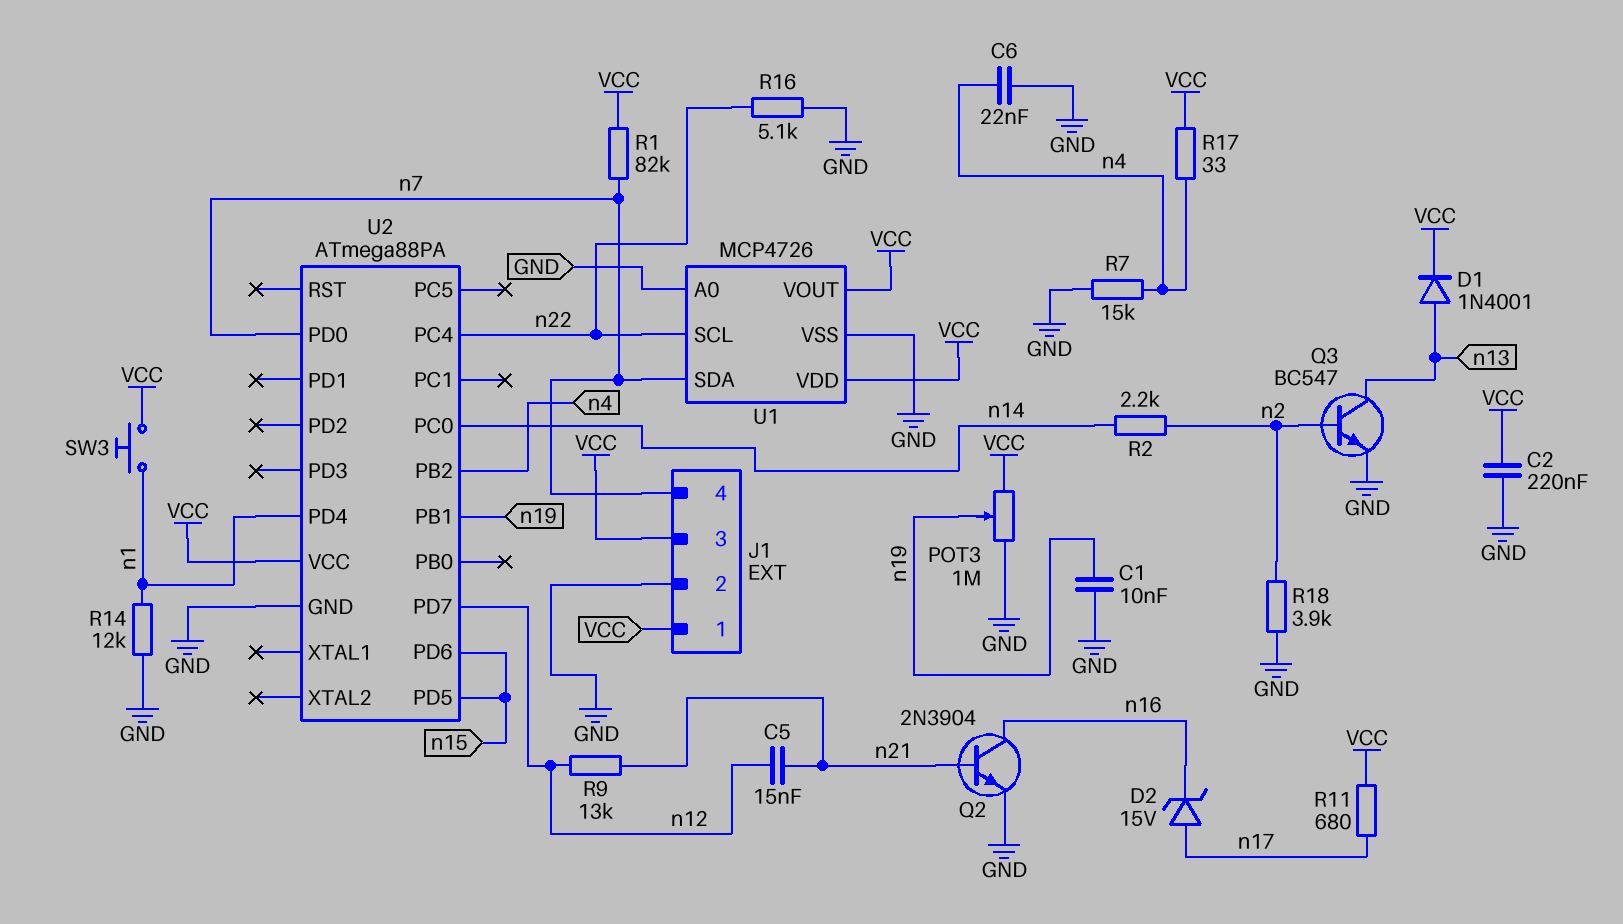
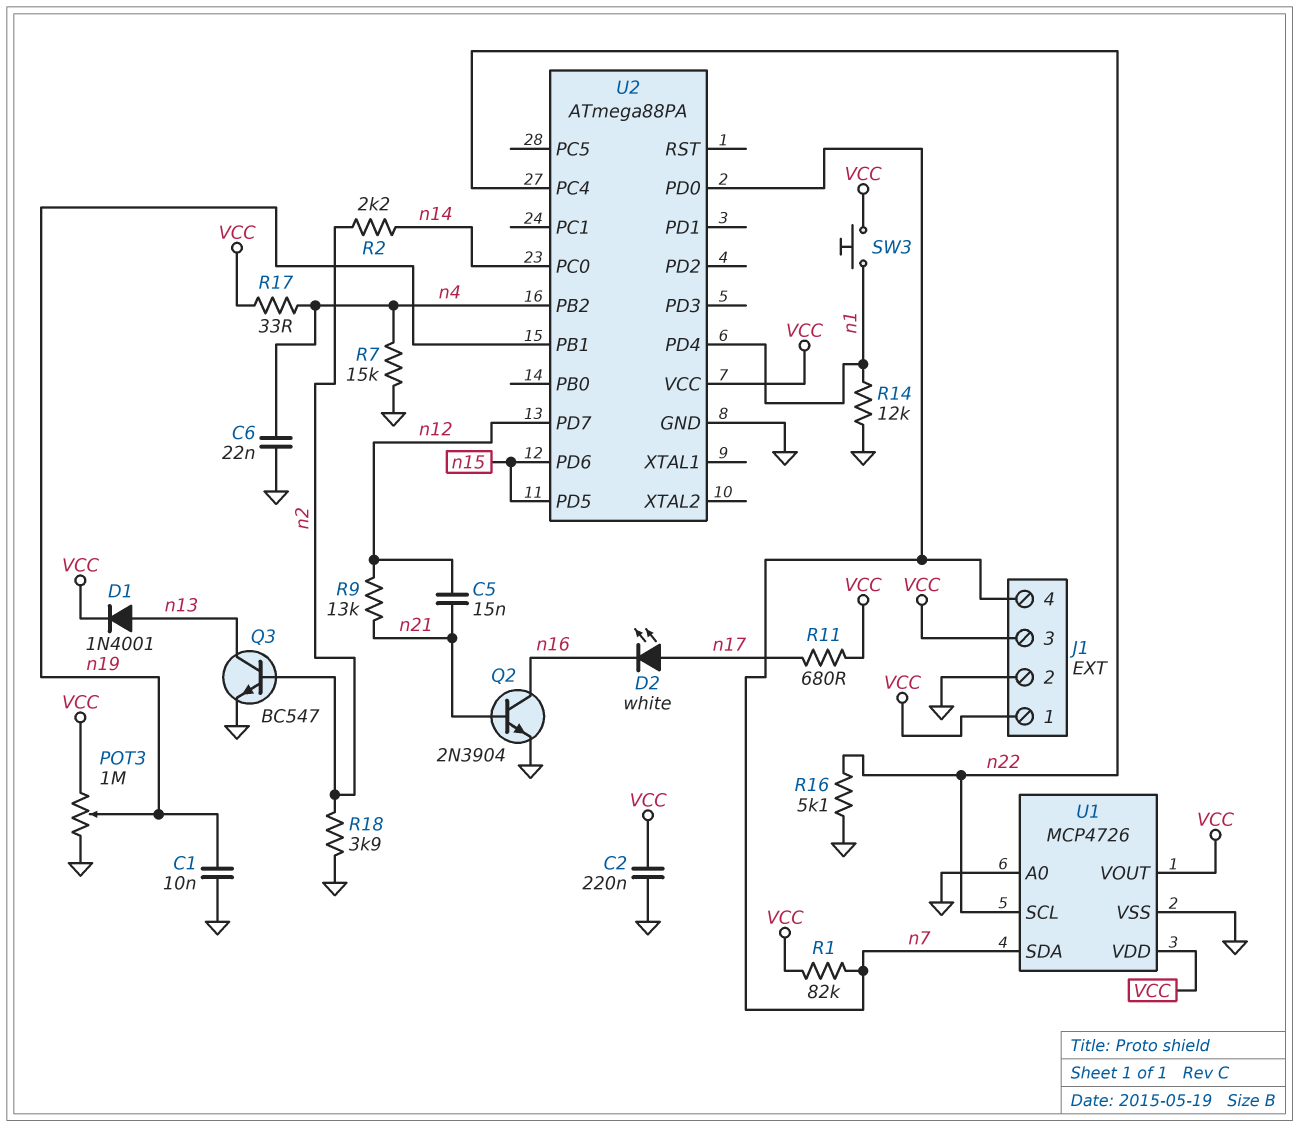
D2: zener 15V (A n17, K n16) -> LED white (A n17, K n16)

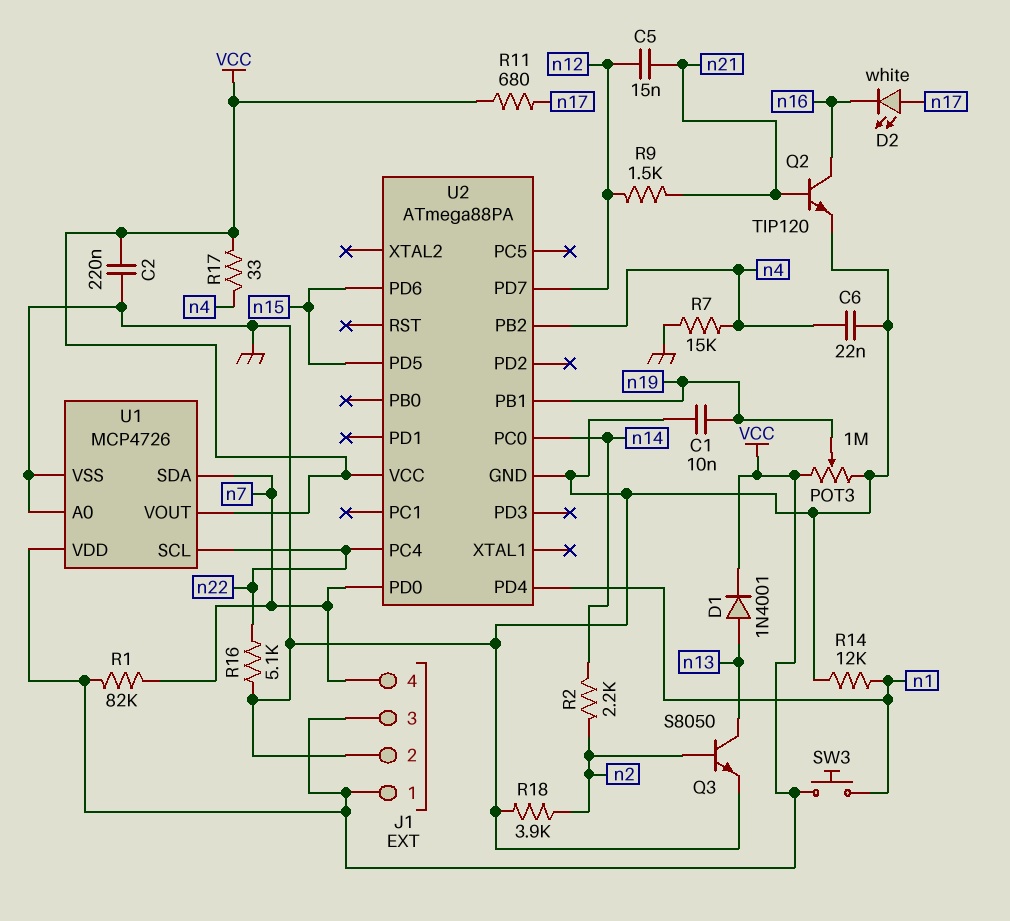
Q2: NPN 2N3904 (B n21, C n16, E GND) -> NPN TIP120 (B n21, C n16, E GND)
Q3: NPN BC547 (B n2, C n13, E GND) -> NPN S8050 (B n2, C n13, E GND)
R9: 13k (n12, n21) -> 1.5k (n12, n21)

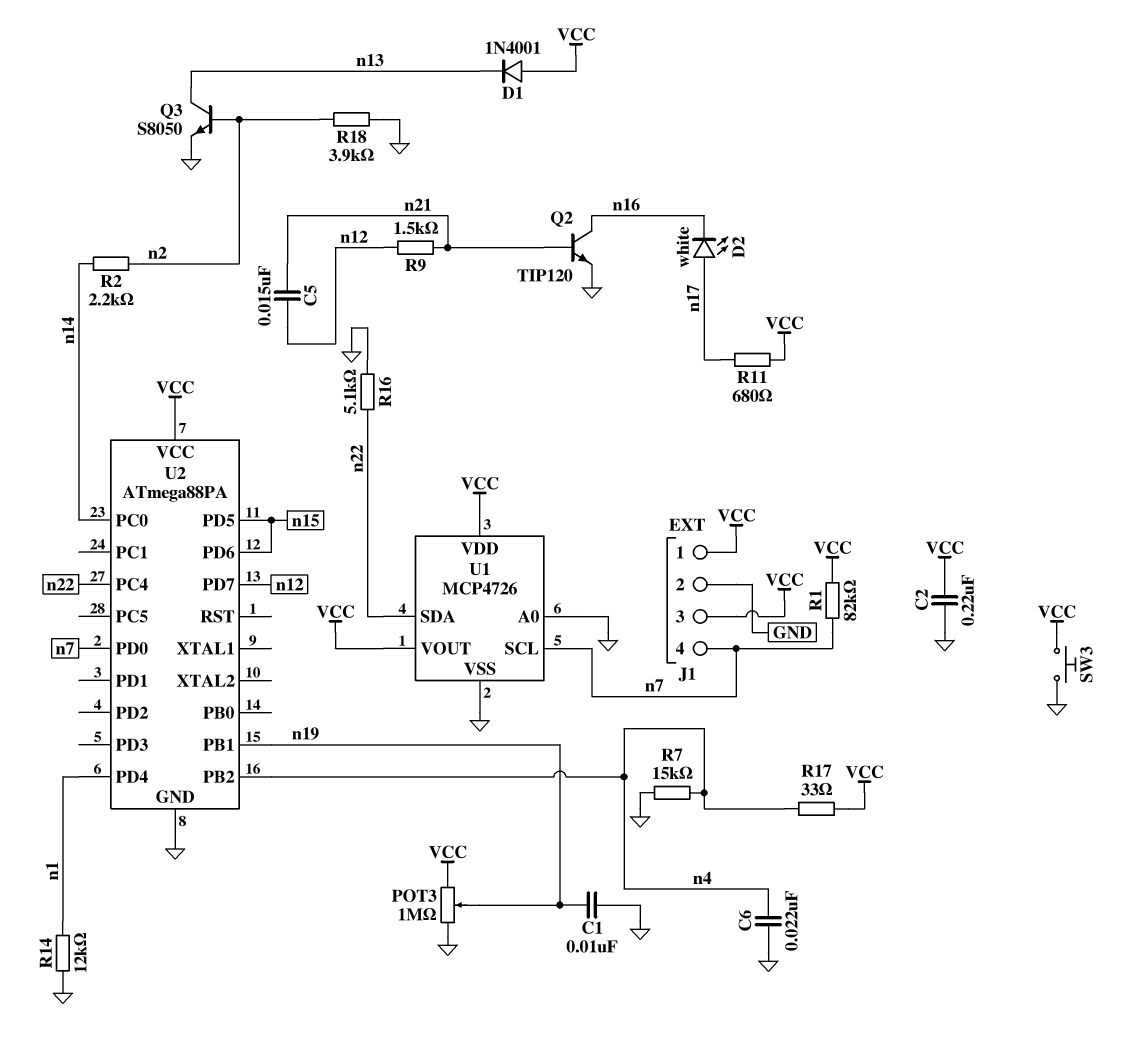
D1: diode 1N4001 (A n13, K VCC) -> diode 1N4001 (A VCC, K n13)
SW3: button (VCC, n1) -> button (GND, VCC)
U1 pin SCL: n22 -> n7
U1 pin SDA: n7 -> n22

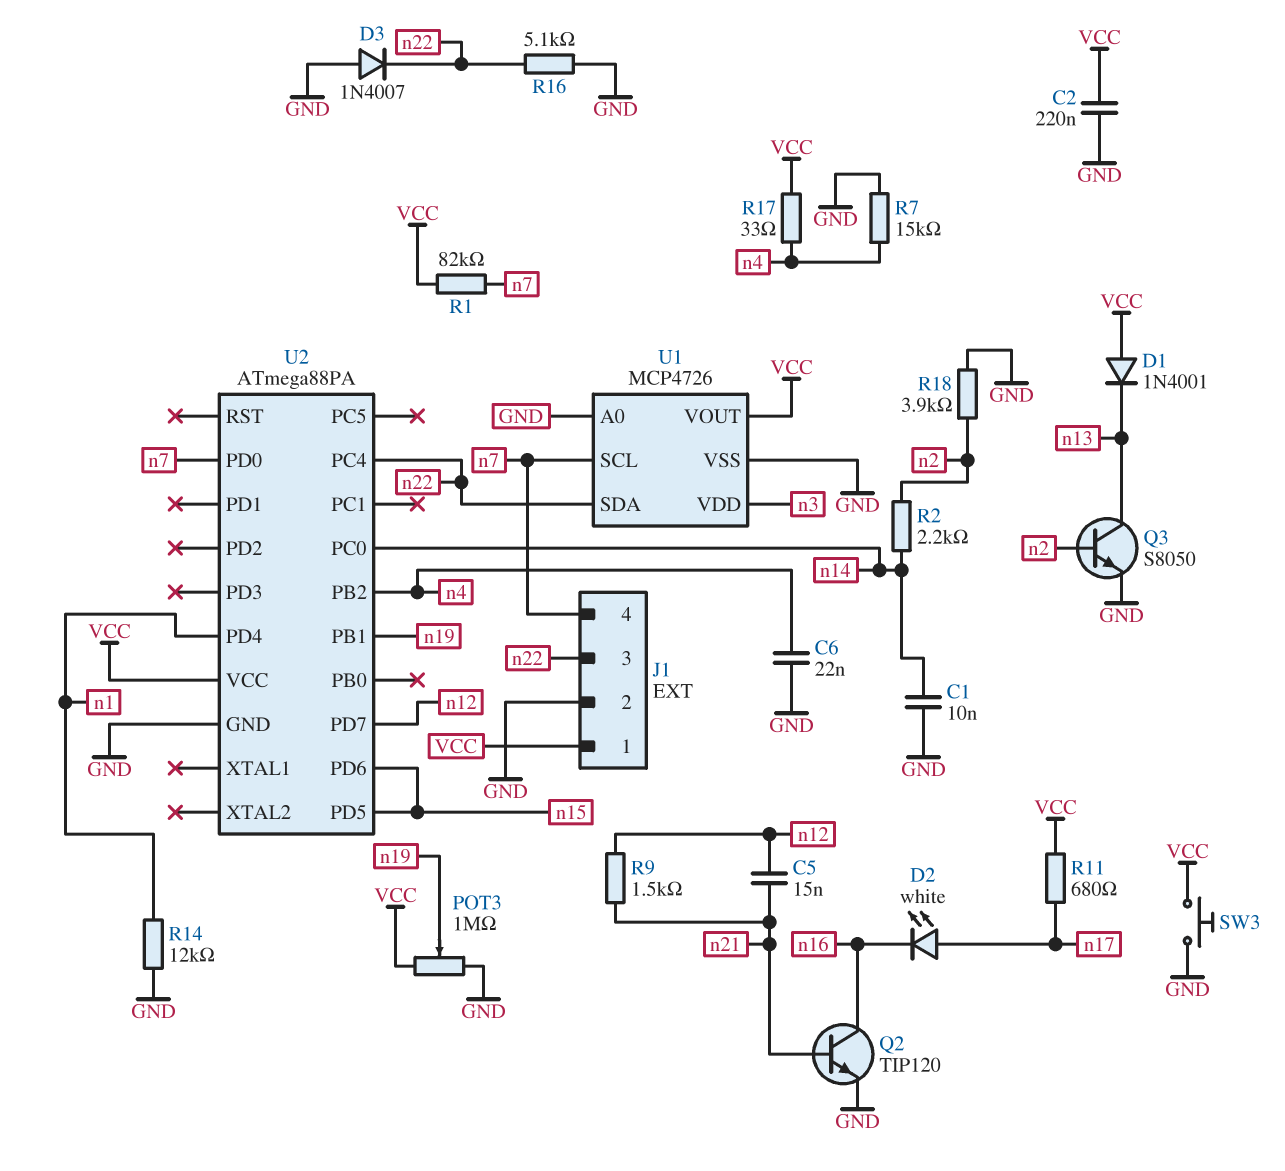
C1: 10nF (GND, n19) -> 10nF (GND, n14)
D3: none -> diode 1N4007 (A GND, K n22)
J1 pin 3: VCC -> n22
U1 pin VDD: VCC -> n3

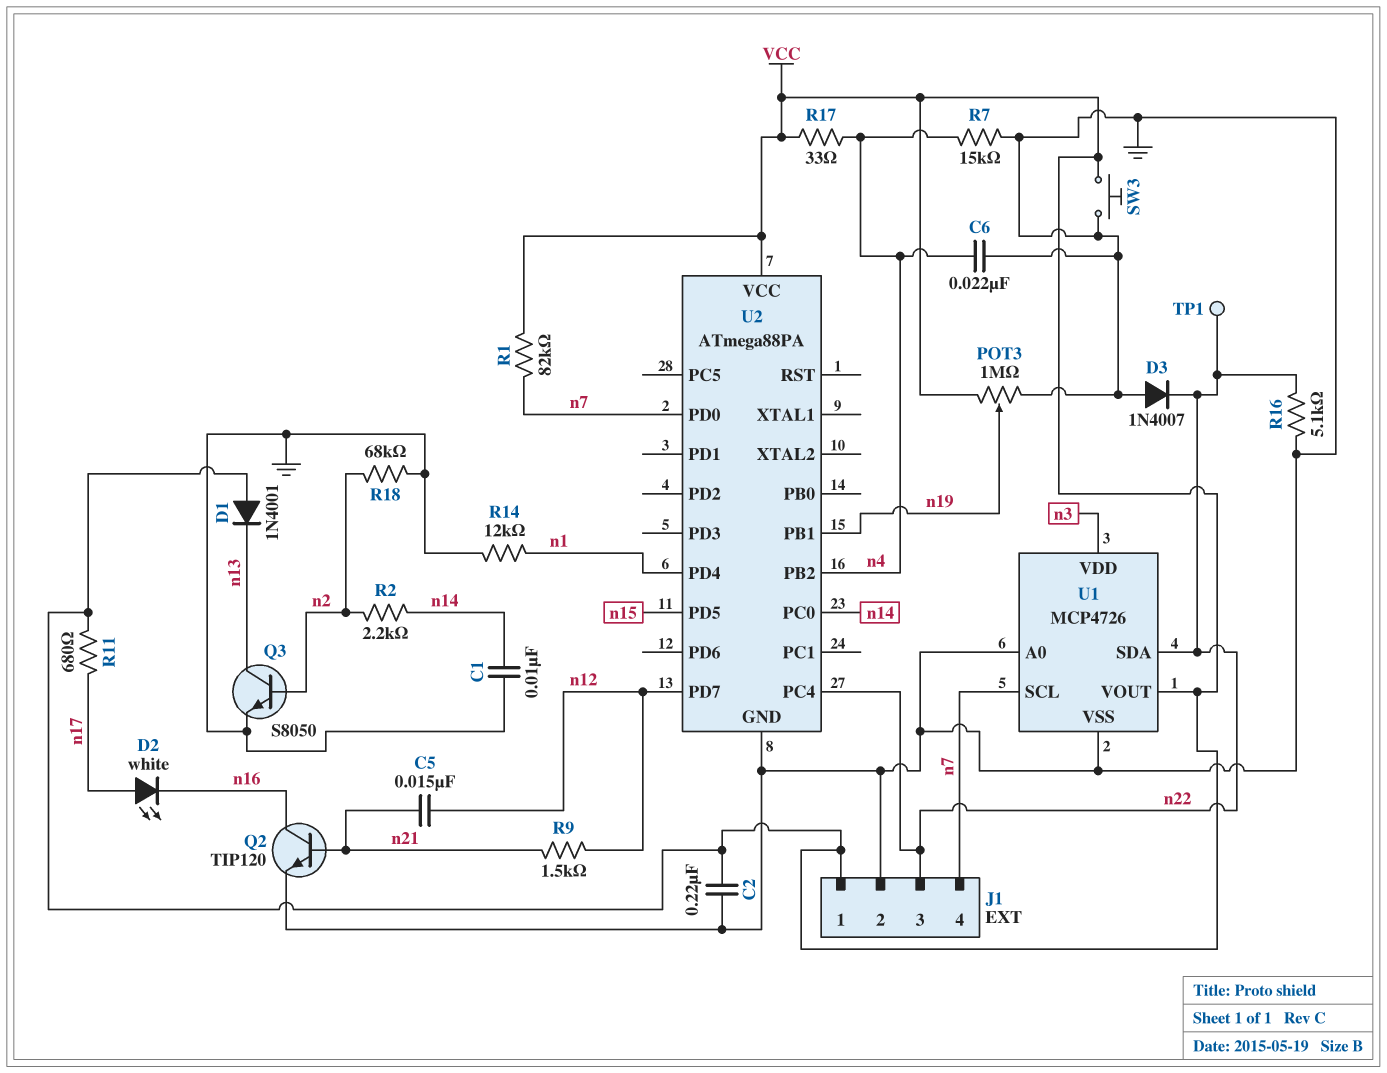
R18: 3.9k (GND, n2) -> 68k (GND, n2)
TP1: none -> test point (n22)
U2 pin PD6: n15 -> none

